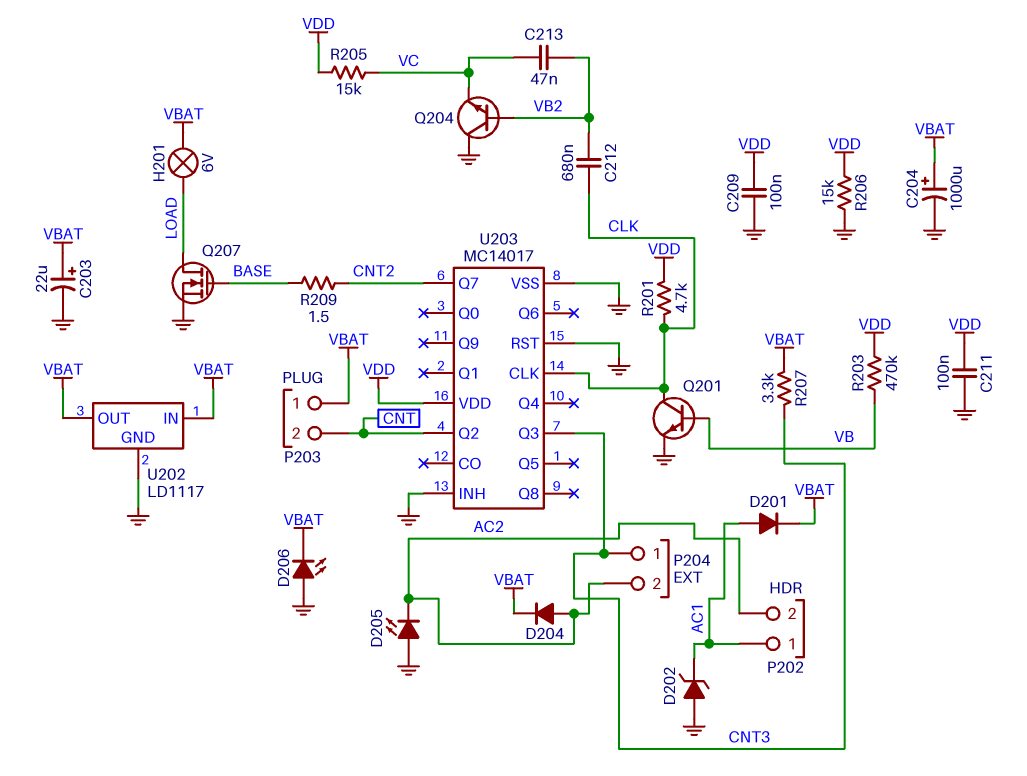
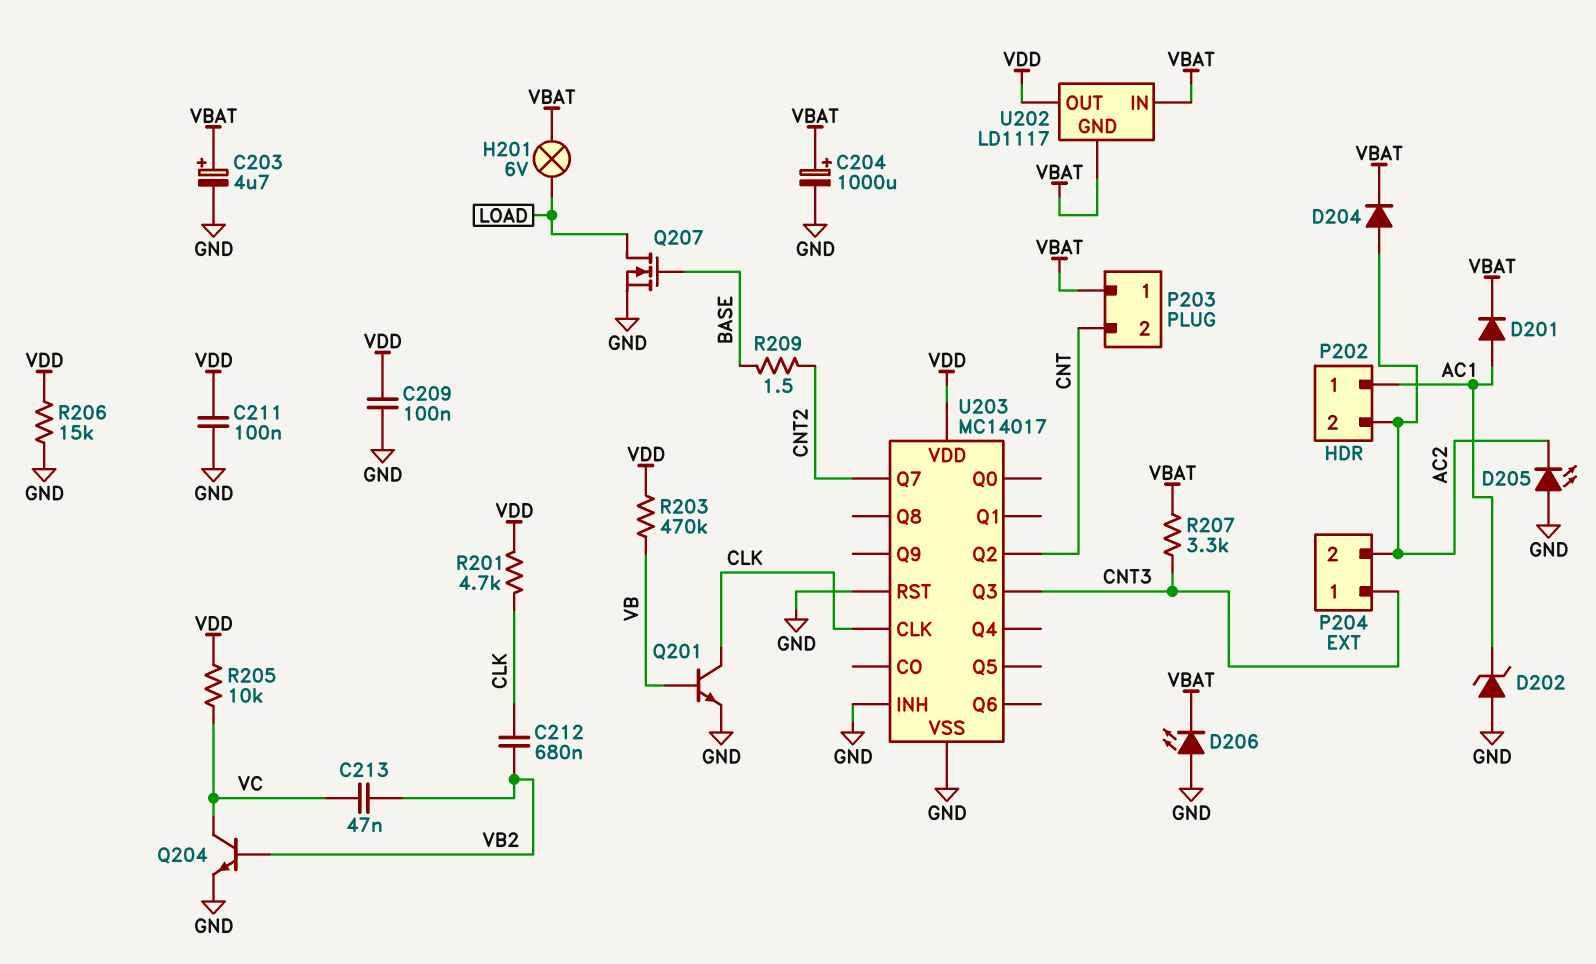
C203: 22uF (plus VBAT, minus GND) -> 4.7uF (plus VBAT, minus GND)
Q204: NPN (B VB2, C GND, E VC) -> NPN (B VB2, C VC, E GND)
R205: 15k (VC, VDD) -> 10k (VC, VDD)
U202 pin GND: GND -> VBAT
U202 pin OUT: VBAT -> VDD

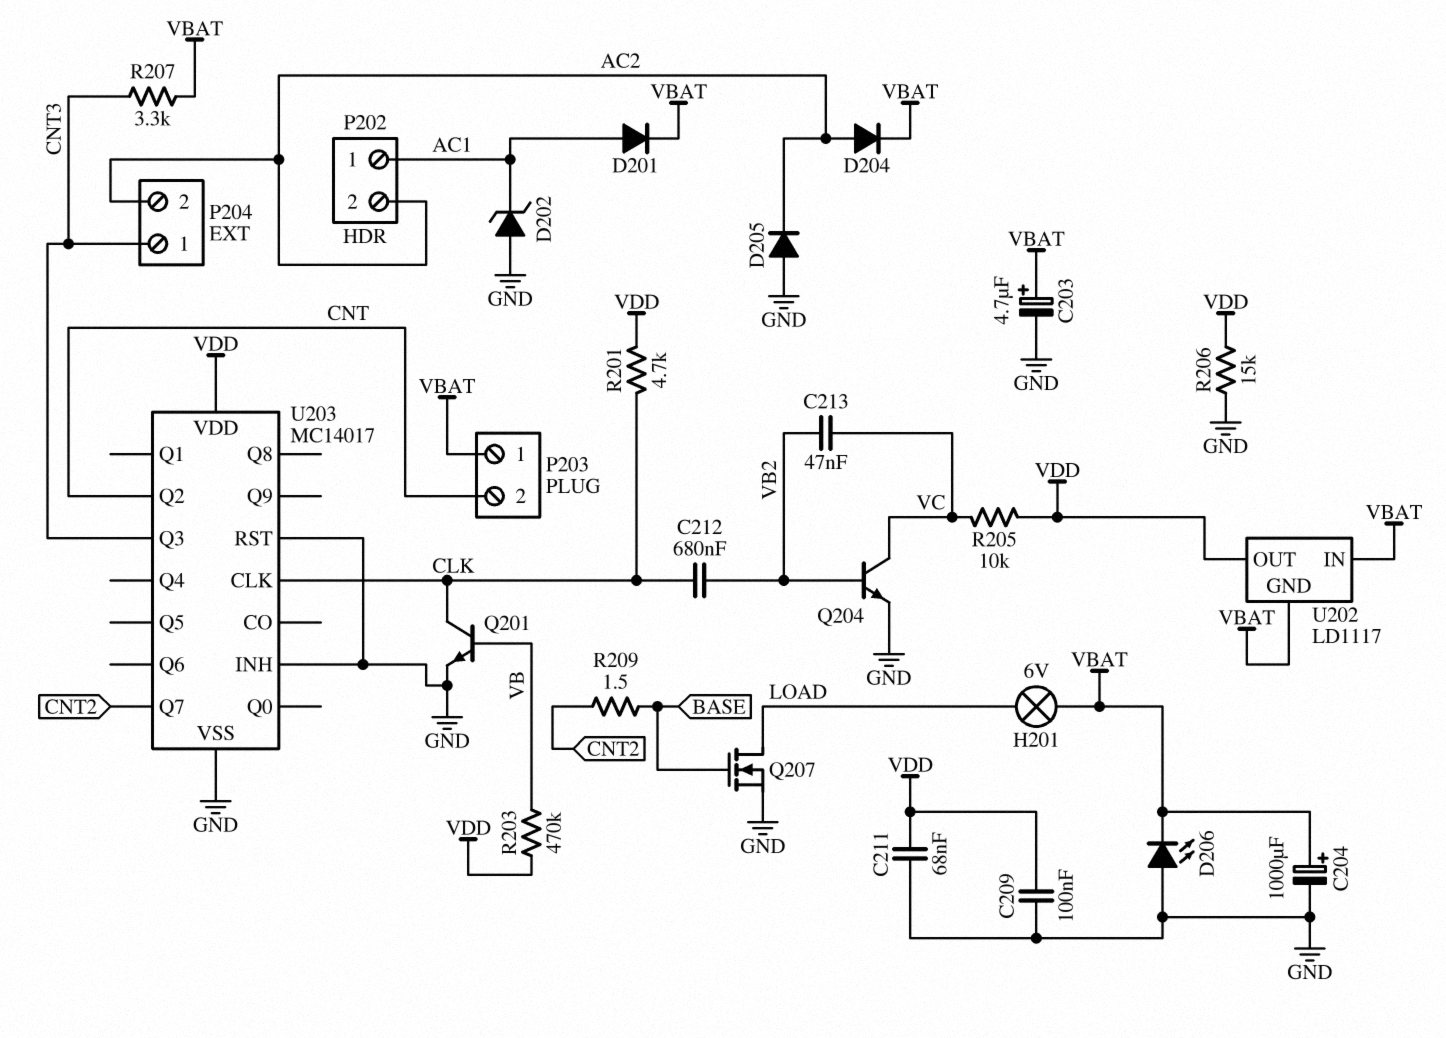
C211: 100nF (GND, VDD) -> 68nF (GND, VDD)
D205: LED (A GND, K AC2) -> diode (A GND, K AC2)

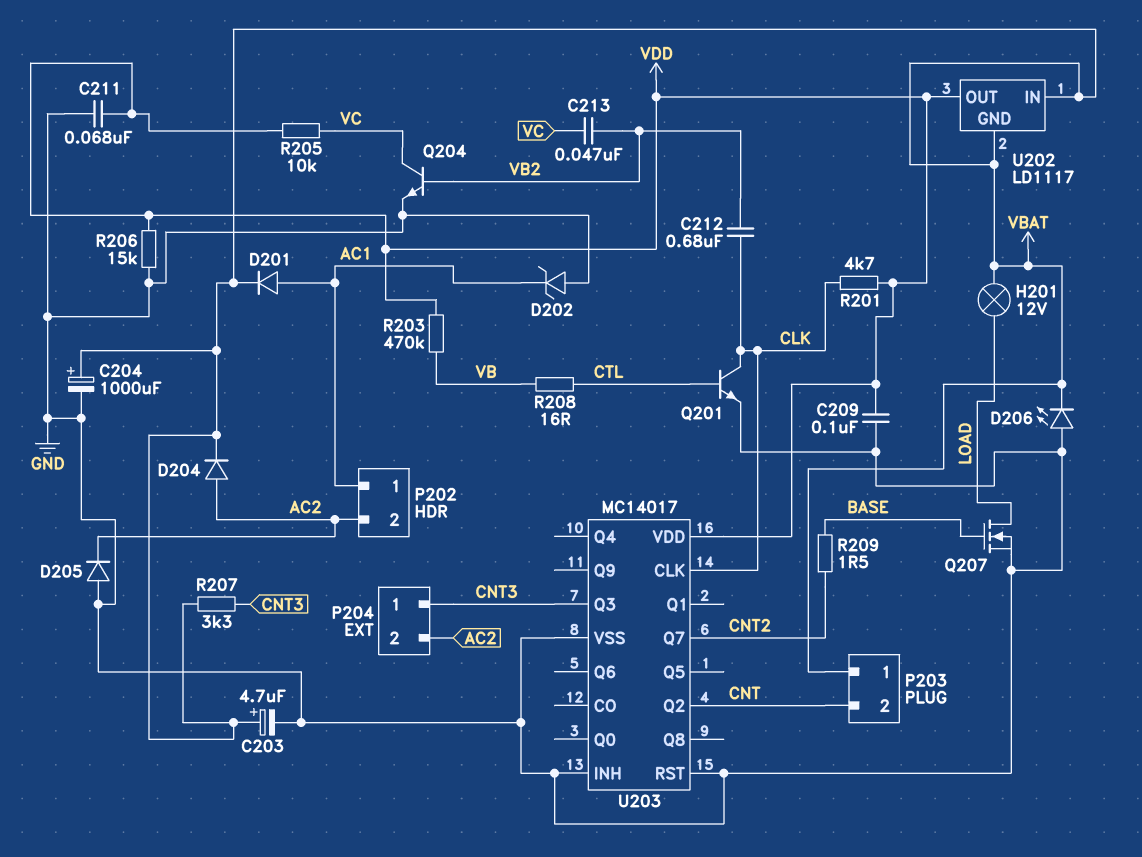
H201: lamp 6V (LOAD, VBAT) -> lamp 12V (LOAD, VBAT)
Q201: NPN (B VB, C CLK, E GND) -> NPN (B CTL, C CLK, E GND)
R208: none -> 16 (CTL, VB)

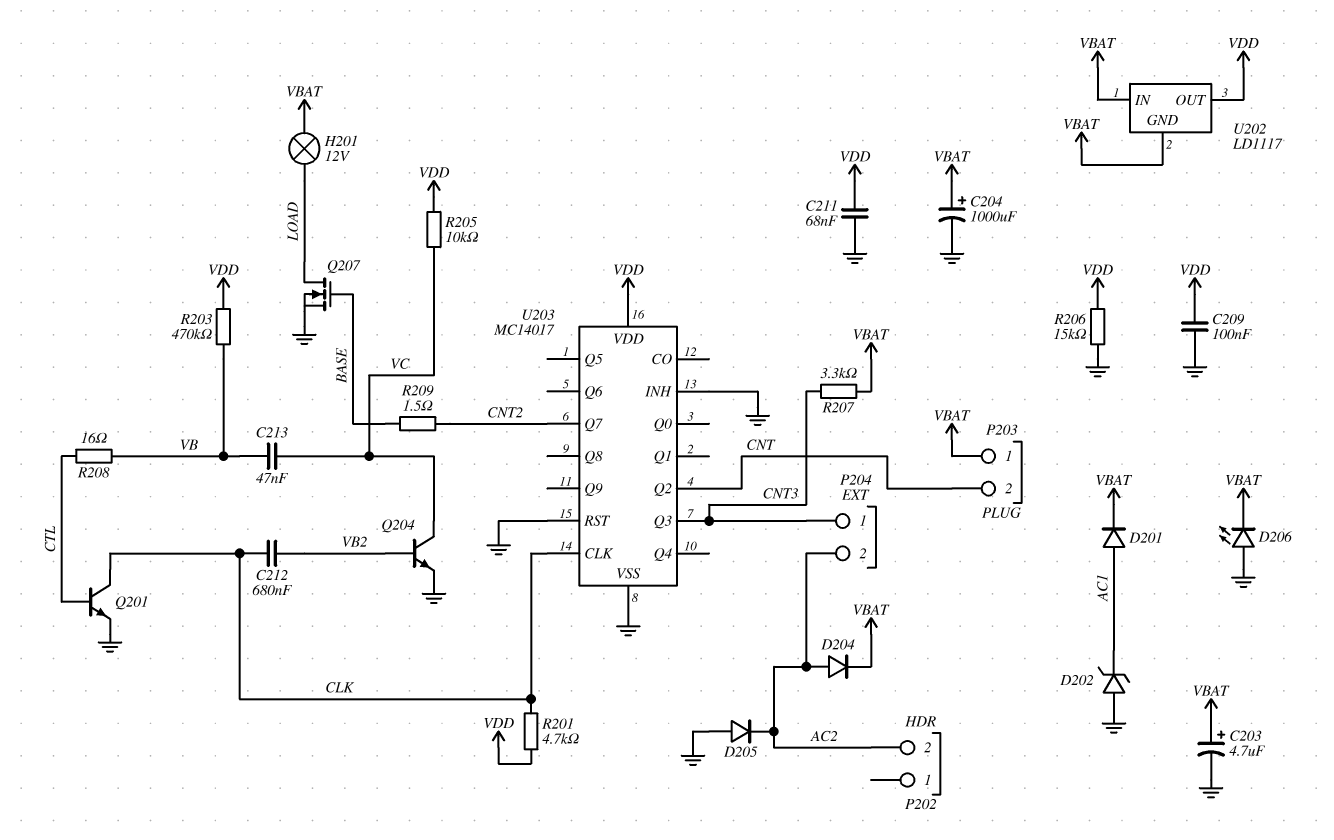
C213: 47nF (VB2, VC) -> 47nF (VB, VC)
P202 pin 1: AC1 -> none

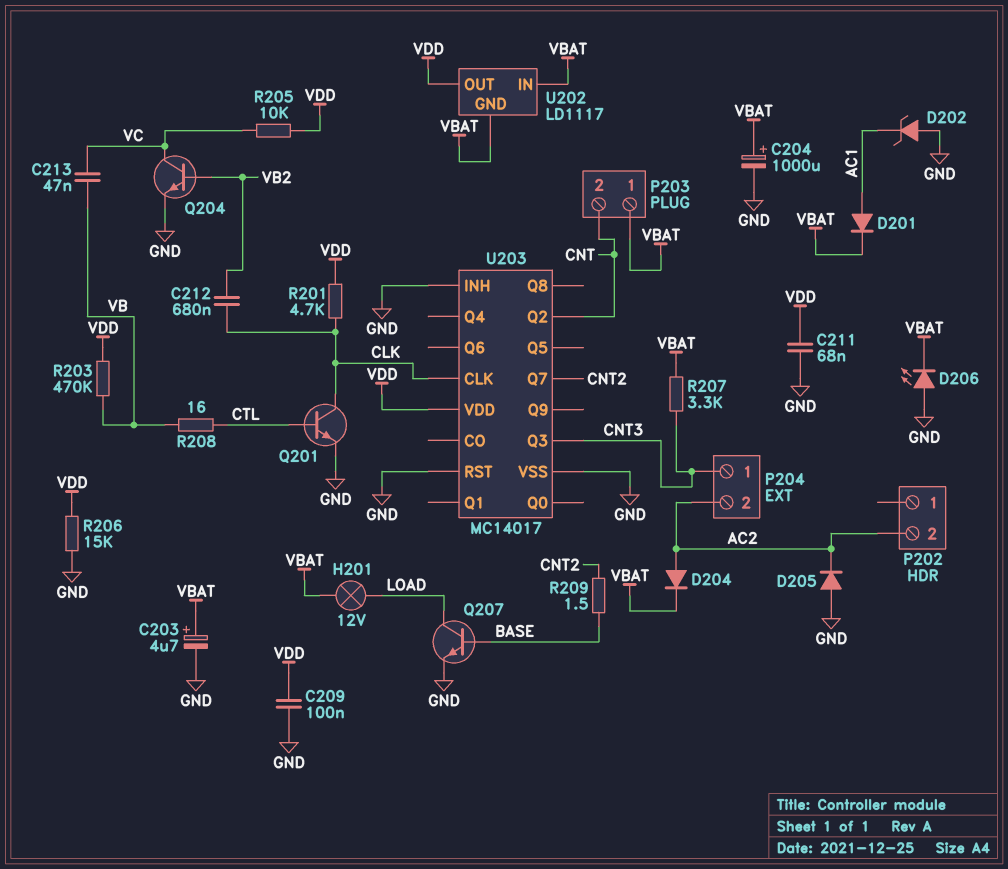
Q207: NMOS (G BASE, D LOAD, S GND) -> NPN (B BASE, C LOAD, E GND)

